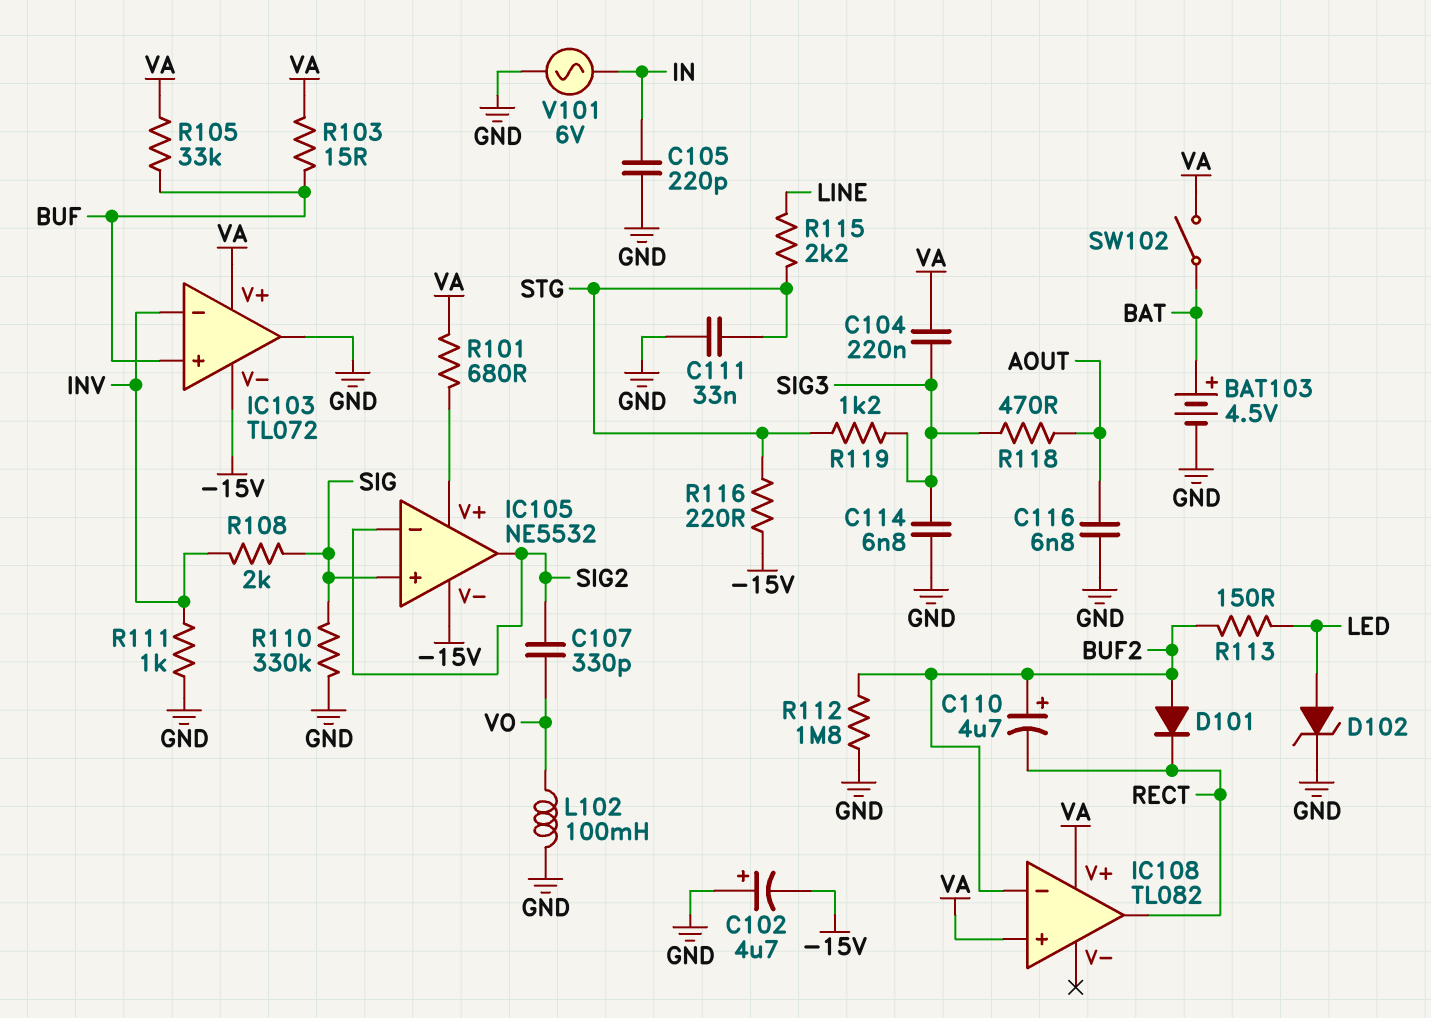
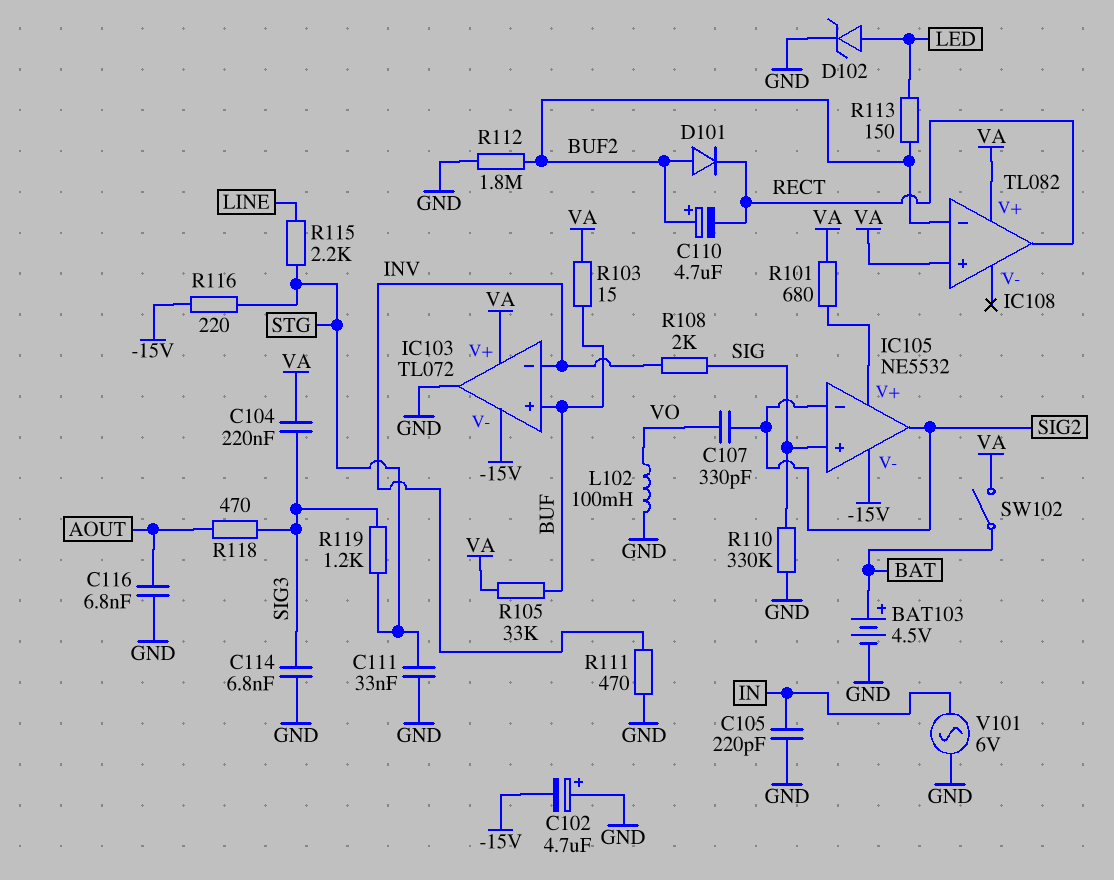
R111: 1k (GND, INV) -> 470 (GND, INV)

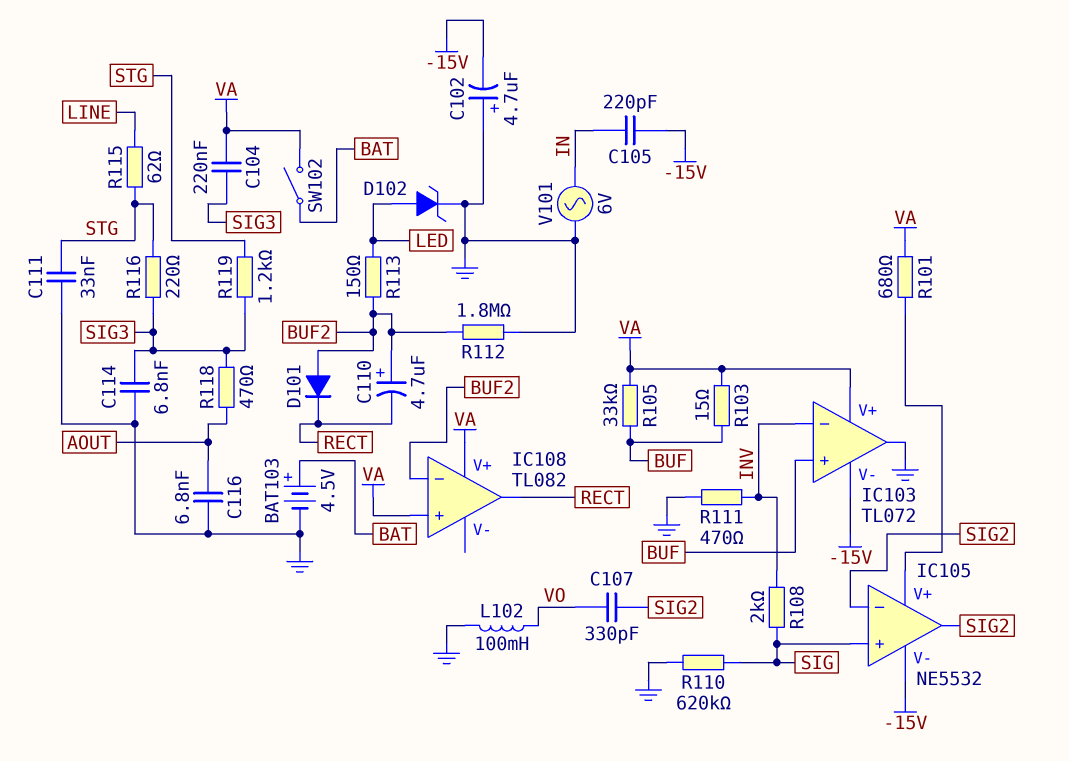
C105: 220pF (GND, IN) -> 220pF (-15V, IN)
R110: 330k (GND, SIG) -> 620k (GND, SIG)
R115: 2.2k (LINE, STG) -> 62 (LINE, STG)
R116: 220 (-15V, STG) -> 220 (SIG3, STG)

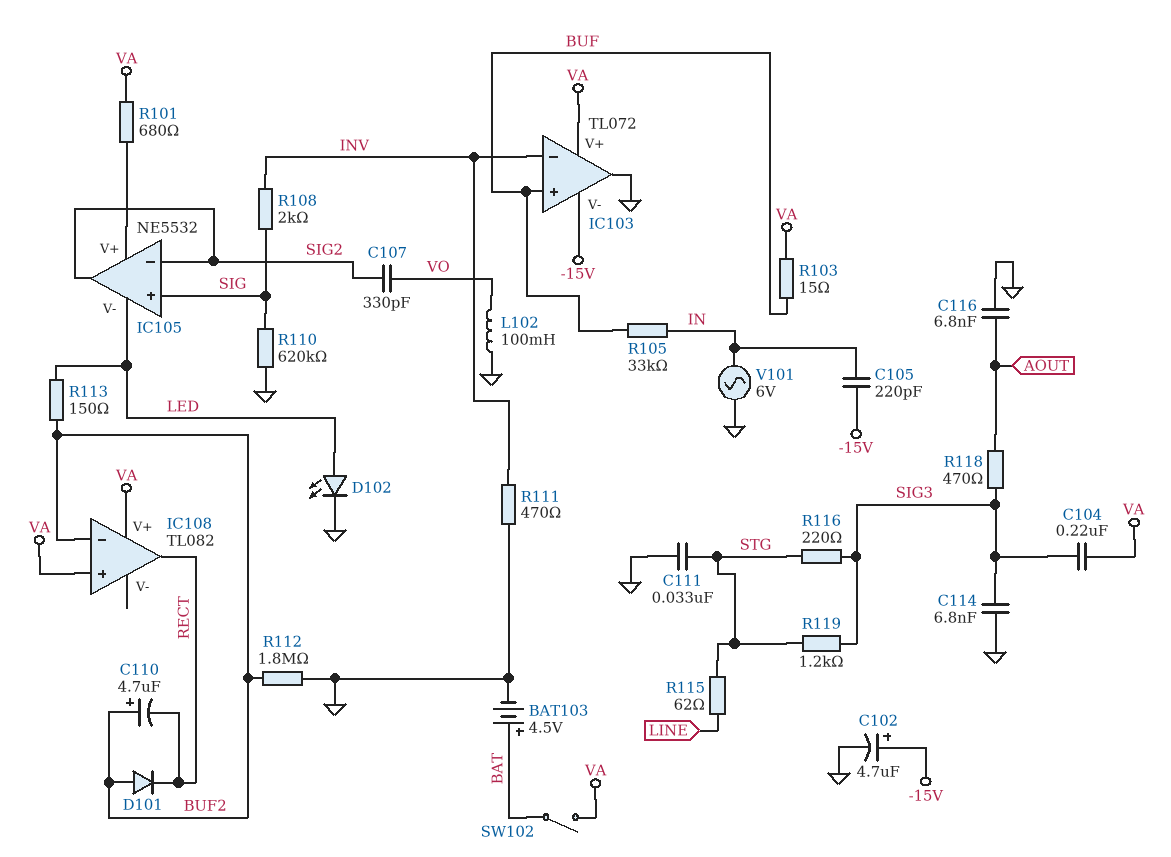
C102: 4.7uF (plus GND, minus -15V) -> 4.7uF (plus -15V, minus GND)
D102: zener (A LED, K GND) -> LED (A LED, K GND)
IC105 pin V-: -15V -> LED
R105: 33k (BUF, VA) -> 33k (BUF, IN)

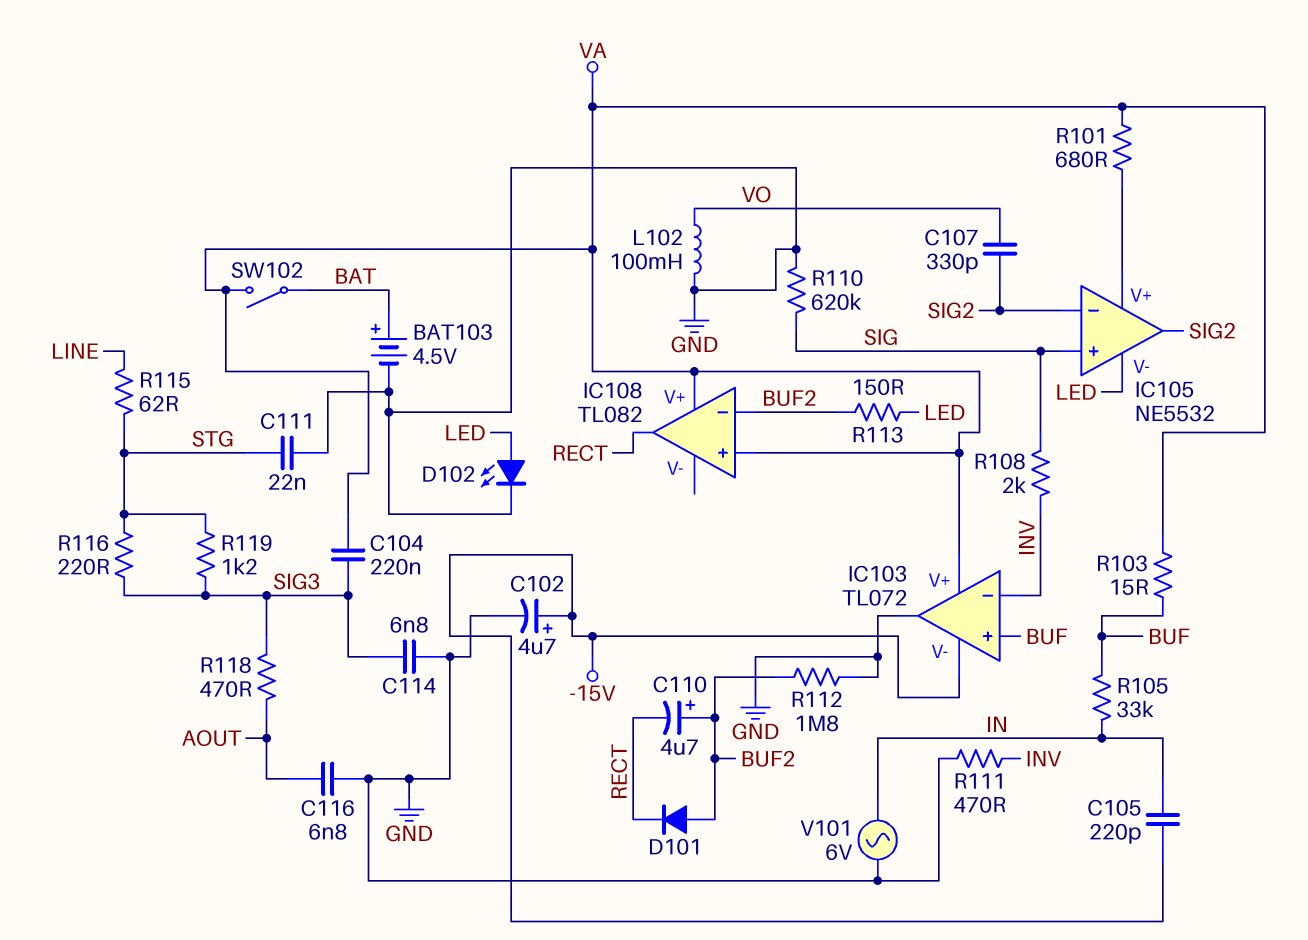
C111: 33nF (GND, STG) -> 22nF (GND, STG)

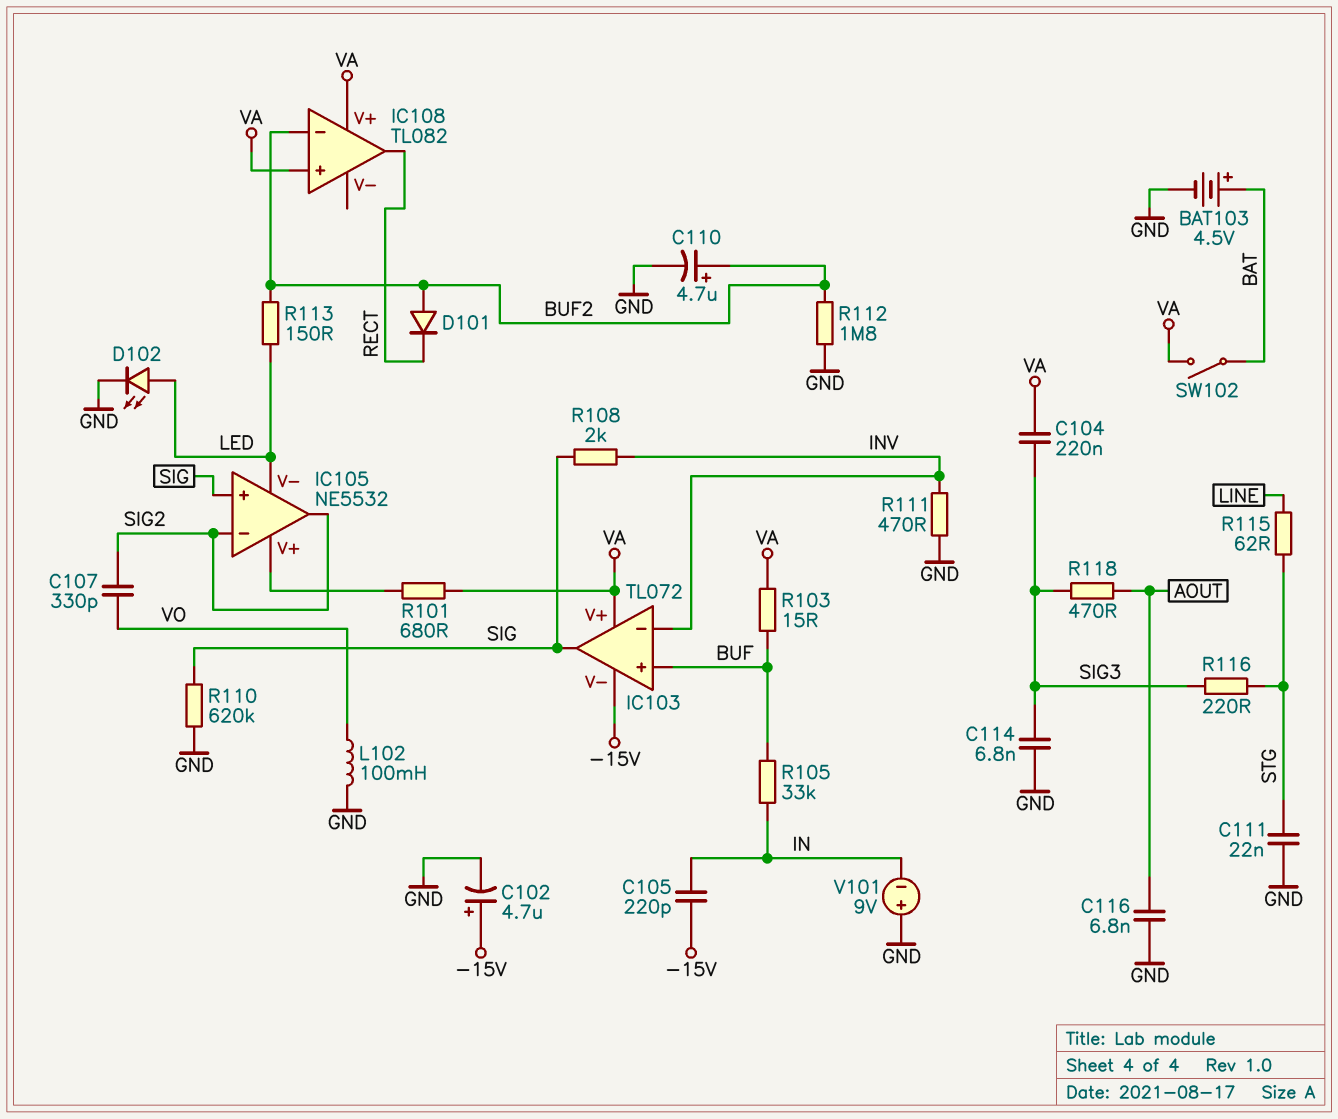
C110: 4.7uF (plus BUF2, minus RECT) -> 4.7uF (plus BUF2, minus GND)
IC103 pin out: GND -> SIG
R119: 1.2k (SIG3, STG) -> none
V101: AC 6V (GND, IN) -> 9V (plus GND, minus IN)

